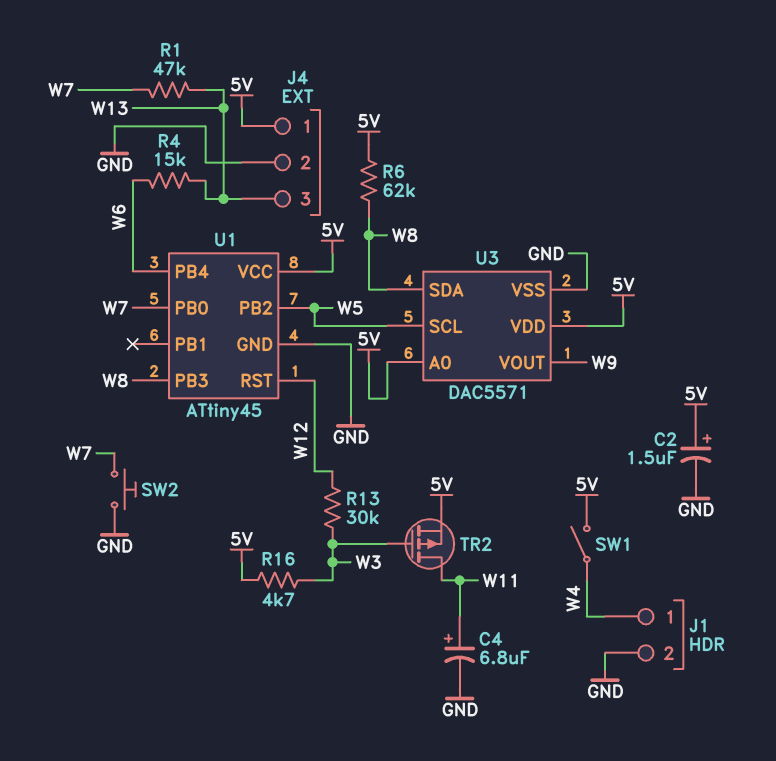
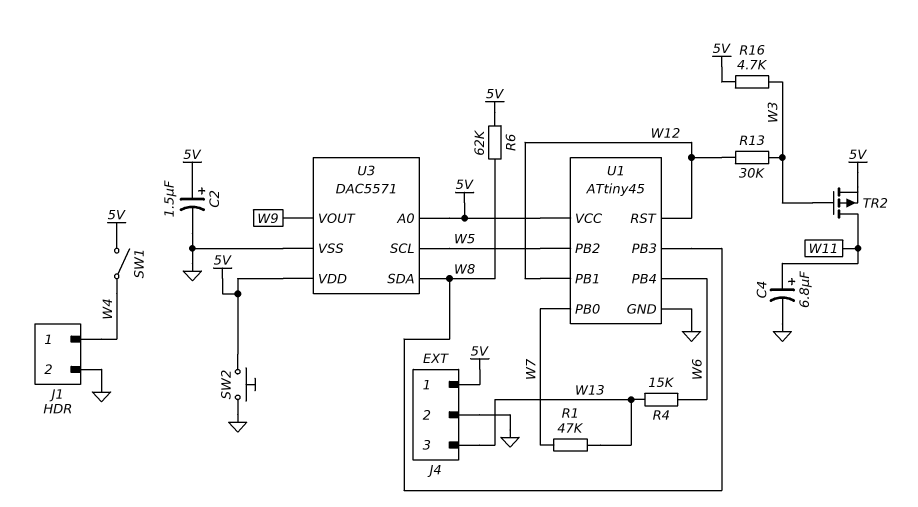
SW2: button (GND, W7) -> button (5V, GND)
U1 pin PB1: none -> W12

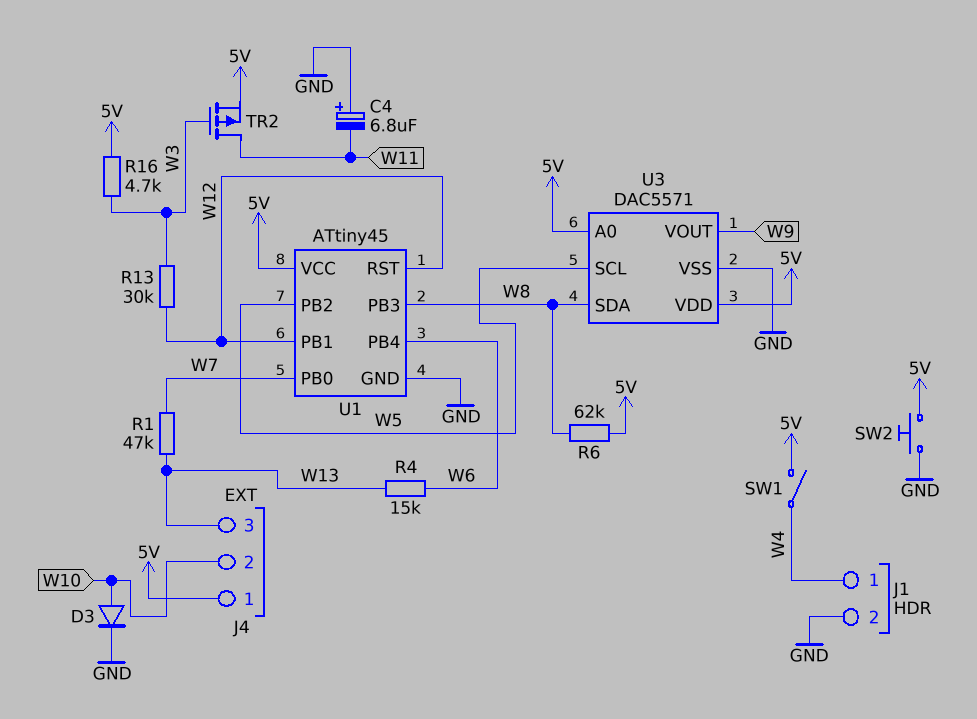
C2: 1.5uF (plus 5V, minus GND) -> none
C4: 6.8uF (plus W11, minus GND) -> 6.8uF (plus GND, minus W11)
D3: none -> diode (A W10, K GND)
J4 pin 2: GND -> W10

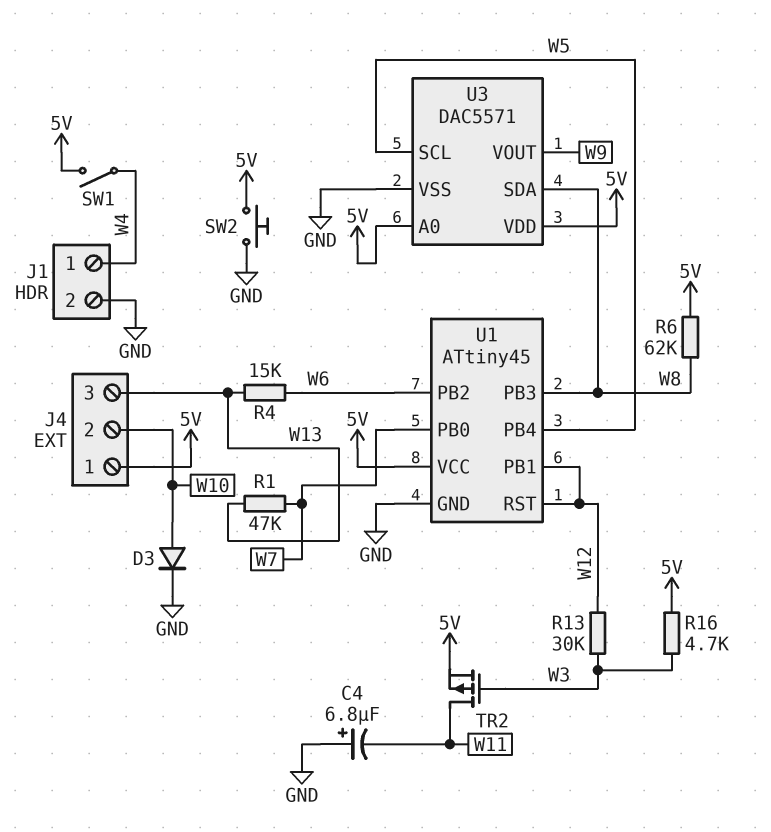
U1 pin PB2: W5 -> W6
U1 pin PB4: W6 -> W5

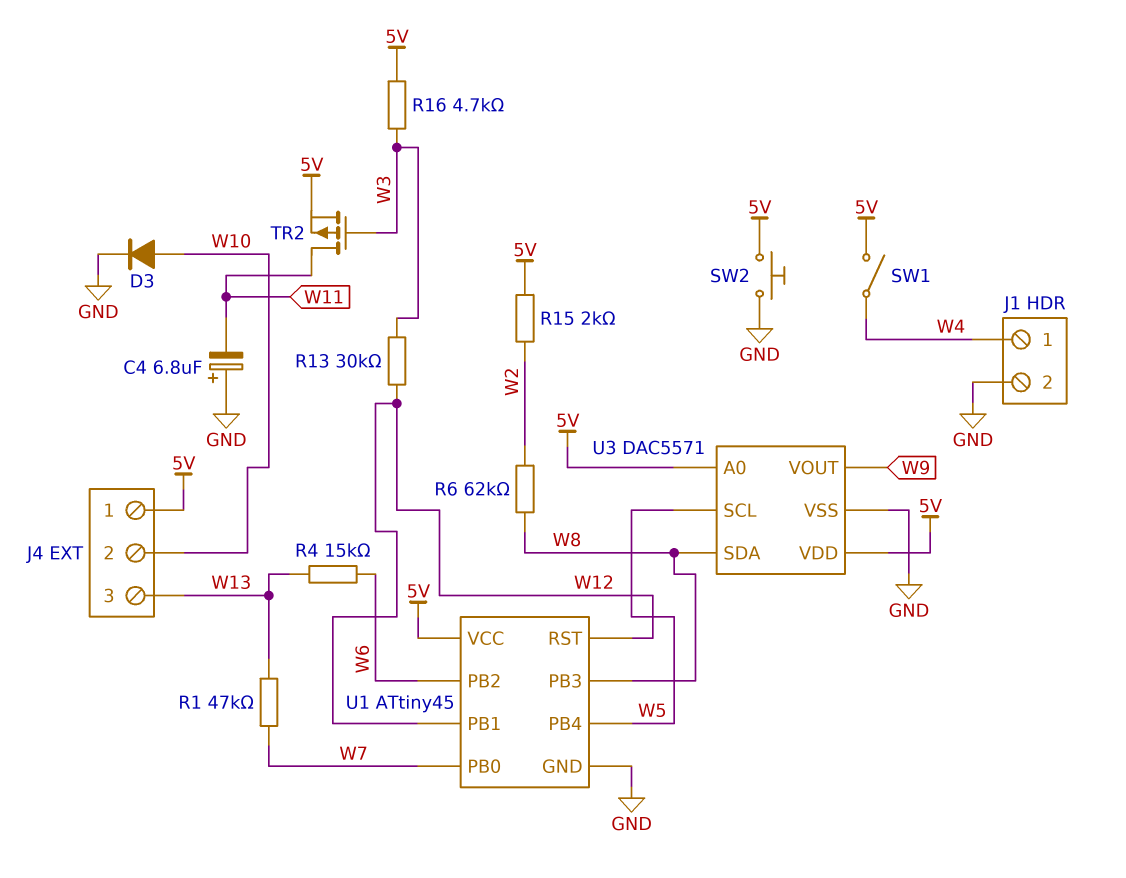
R6: 62k (5V, W8) -> 62k (W2, W8)
R15: none -> 2k (5V, W2)

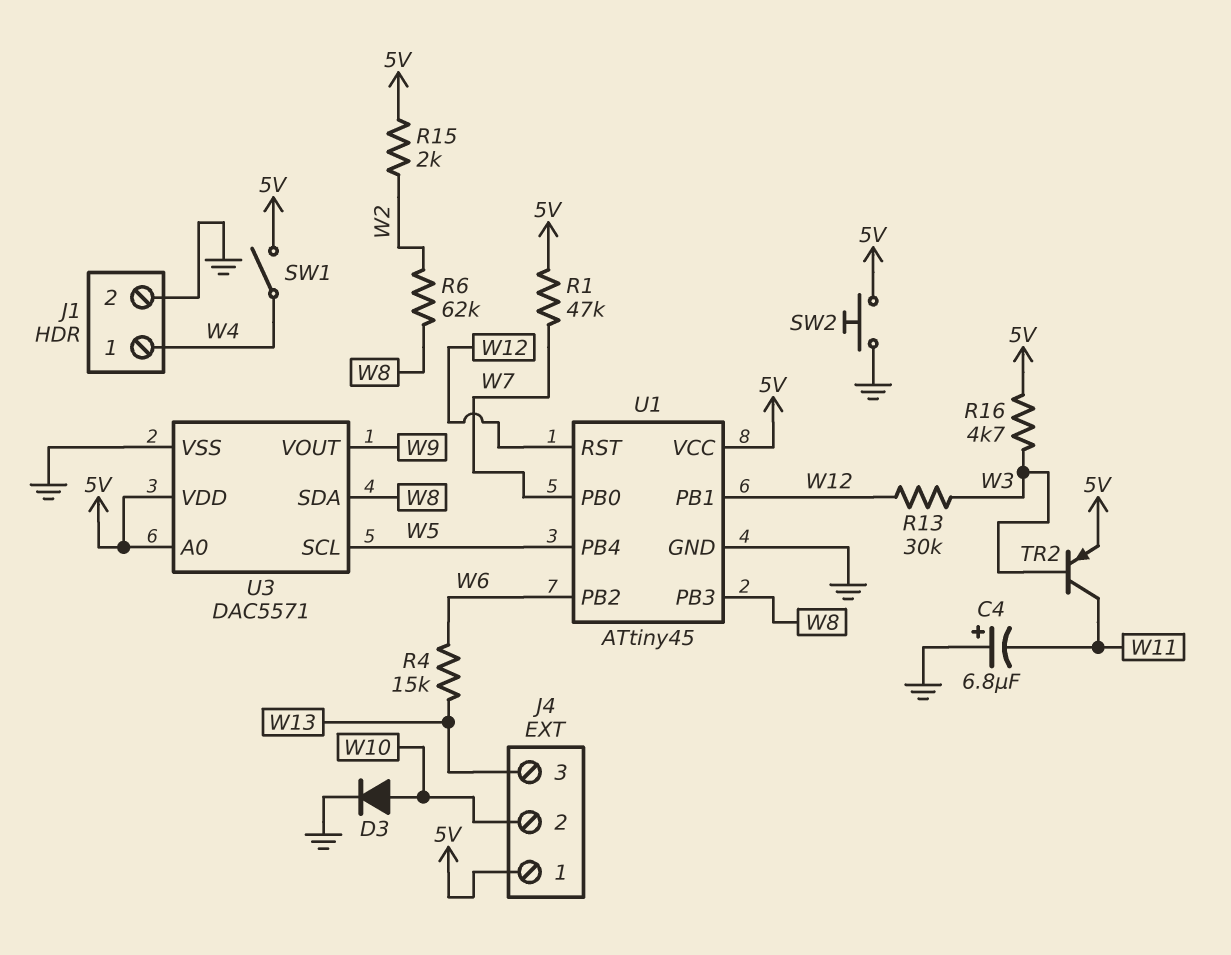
R1: 47k (W7, W13) -> 47k (5V, W7)
TR2: PMOS (G W3, D W11, S 5V) -> PNP (B W3, C W11, E 5V)

